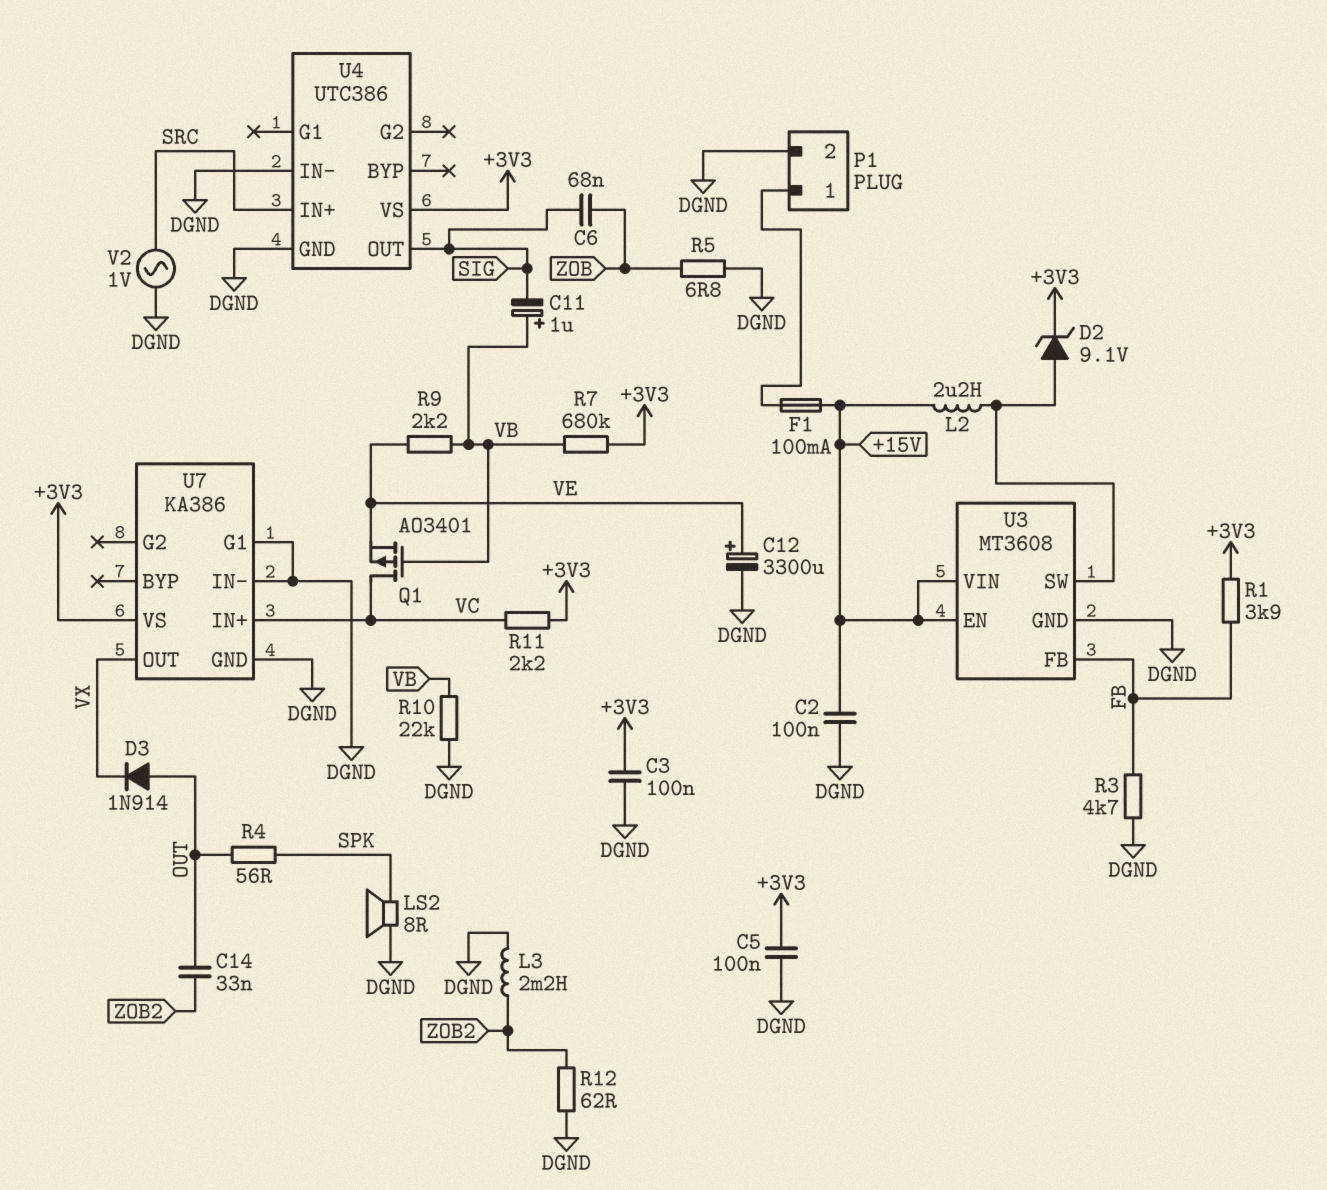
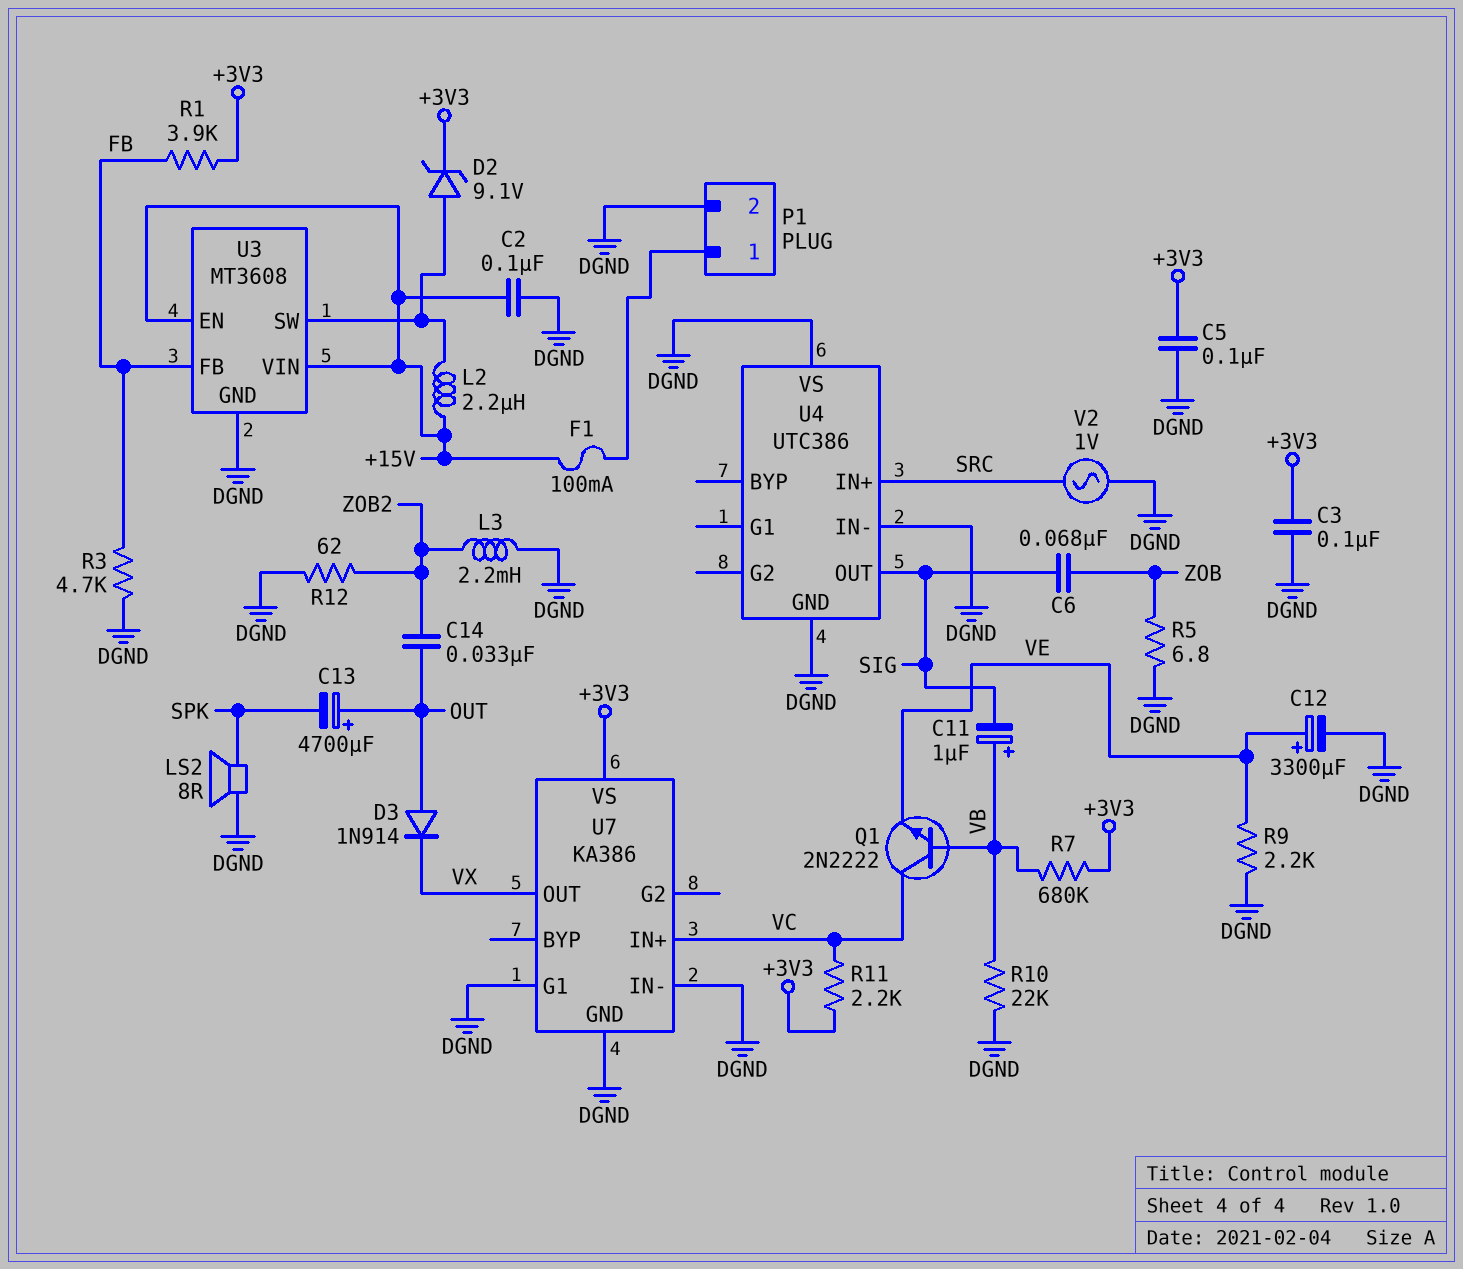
C13: none -> 4700uF (plus OUT, minus SPK)
Q1: PMOS AO3401 (G VB, D VC, S VE) -> NPN 2N2222 (B VB, C VC, E VE)
R4: 56 (OUT, SPK) -> none
R9: 2.2k (VB, VE) -> 2.2k (DGND, VE)
U4 pin VS: +3V3 -> DGND

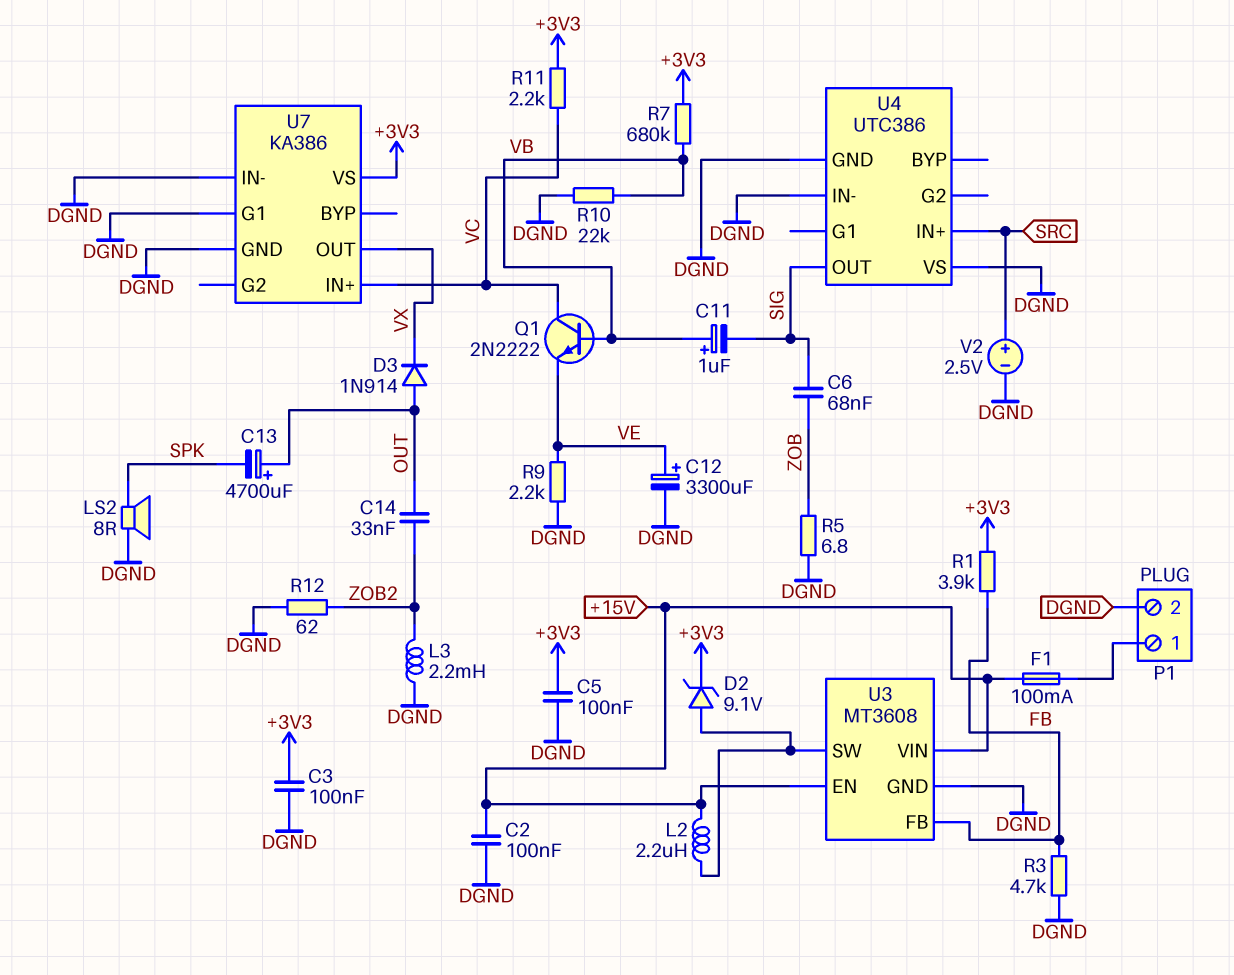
V2: AC 1V (DGND, SRC) -> 2.5V (plus SRC, minus DGND)

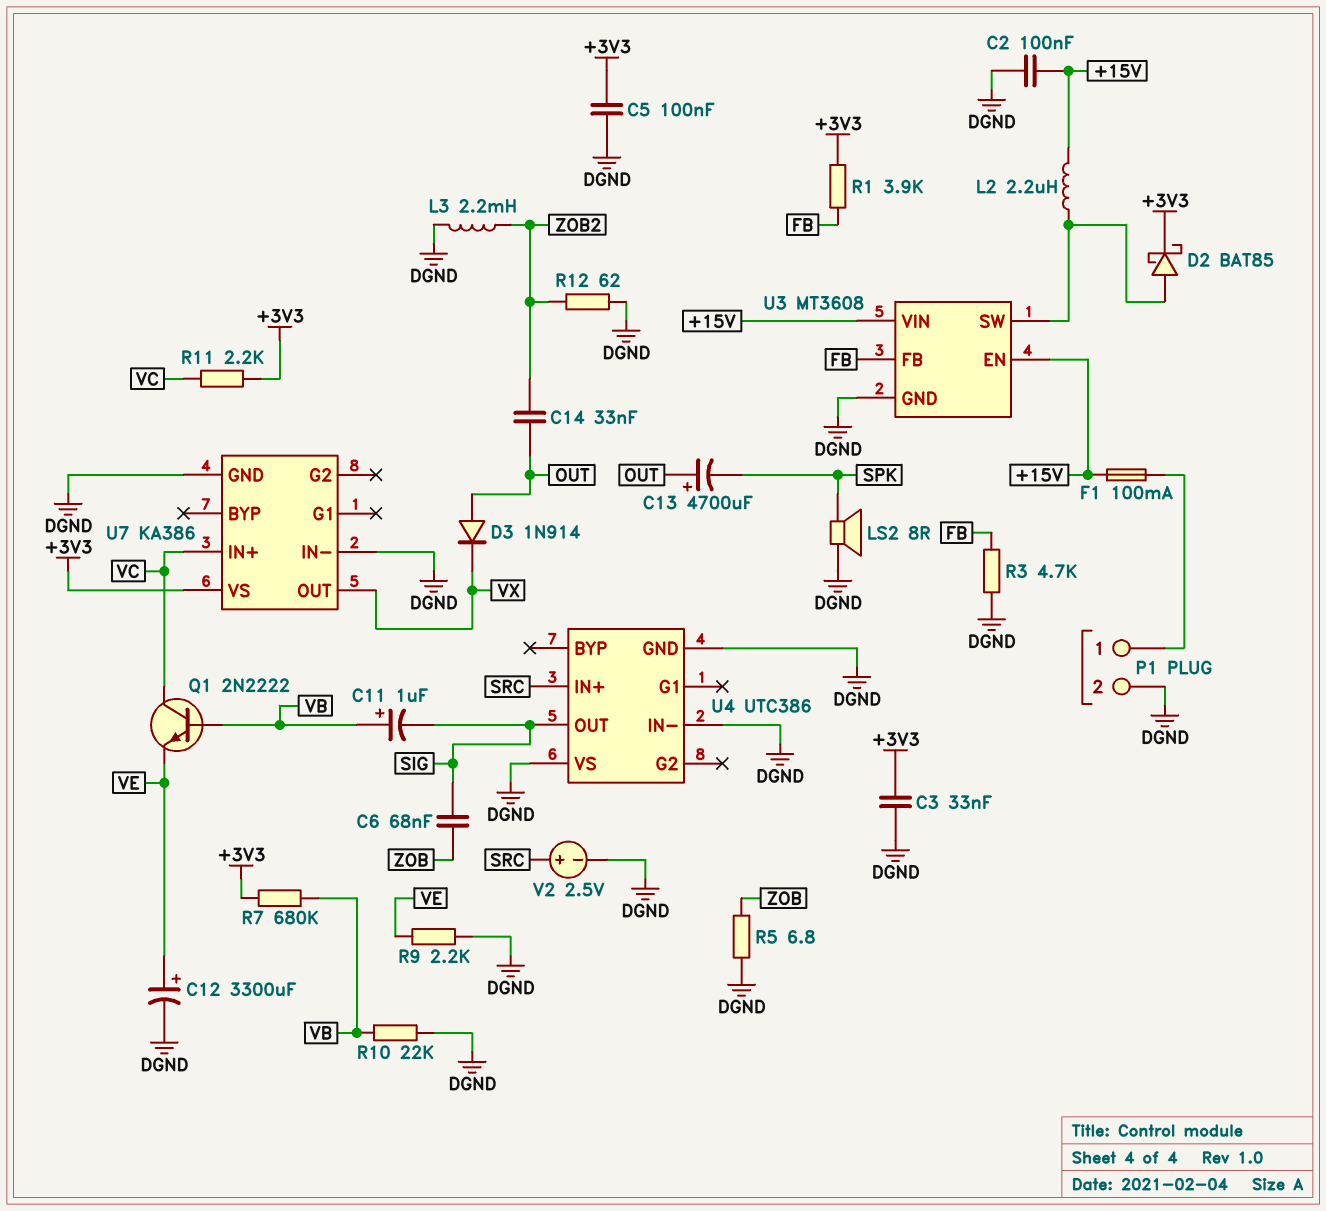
C3: 100nF (+3V3, DGND) -> 33nF (+3V3, DGND)
D2: zener 9.1V (A U3/SW, K +3V3) -> schottky BAT85 (A U3/SW, K +3V3)
U7 pin G1: DGND -> none

